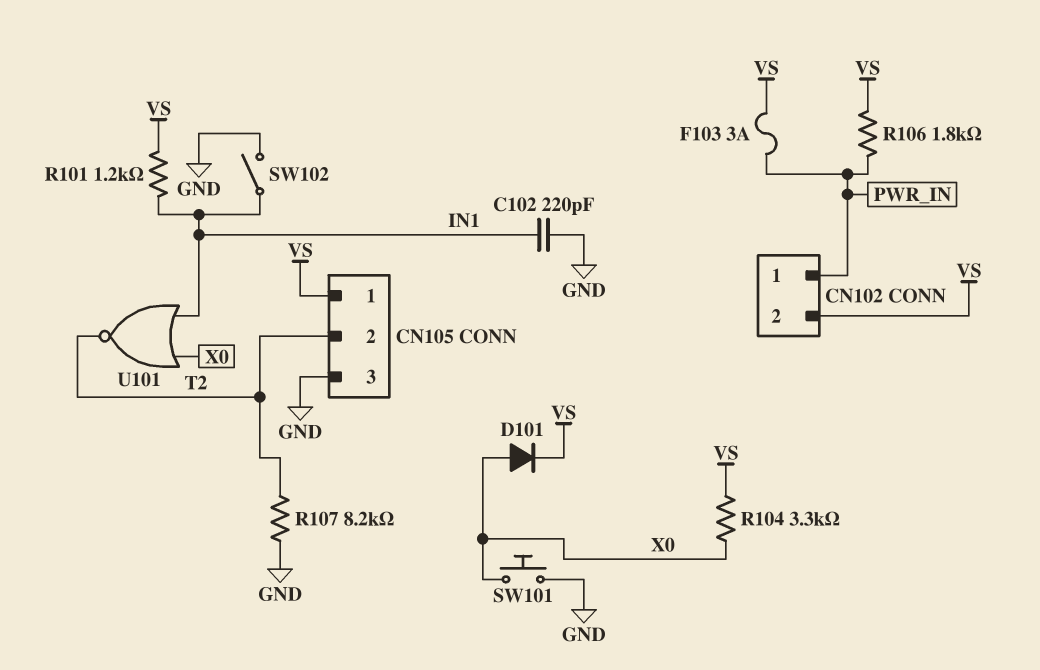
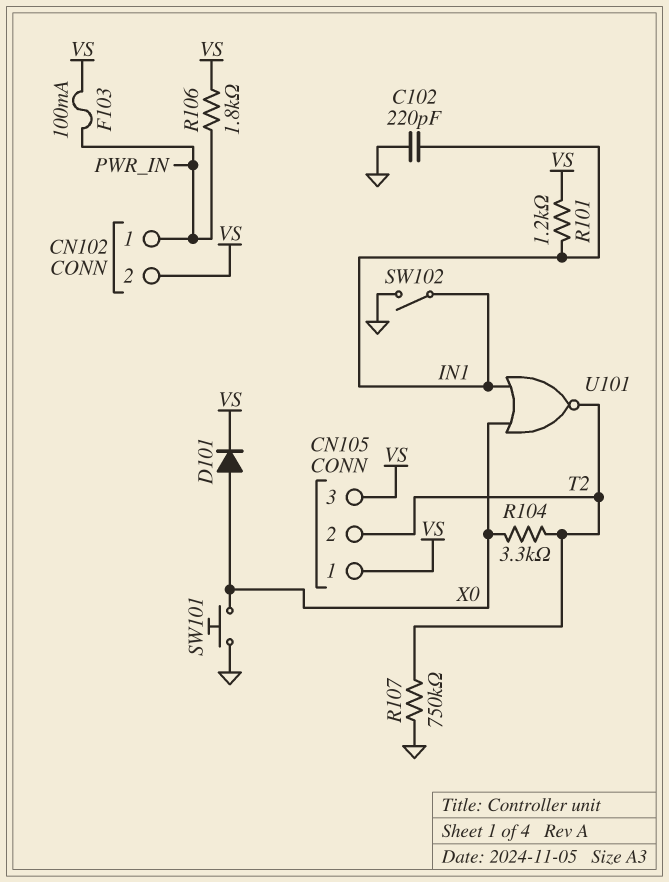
CN105 pin 3: GND -> VS
F103: 3A (PWR_IN, VS) -> 100mA (PWR_IN, VS)
R104: 3.3k (VS, X0) -> 3.3k (T2, X0)
R107: 8.2k (GND, T2) -> 750k (GND, T2)

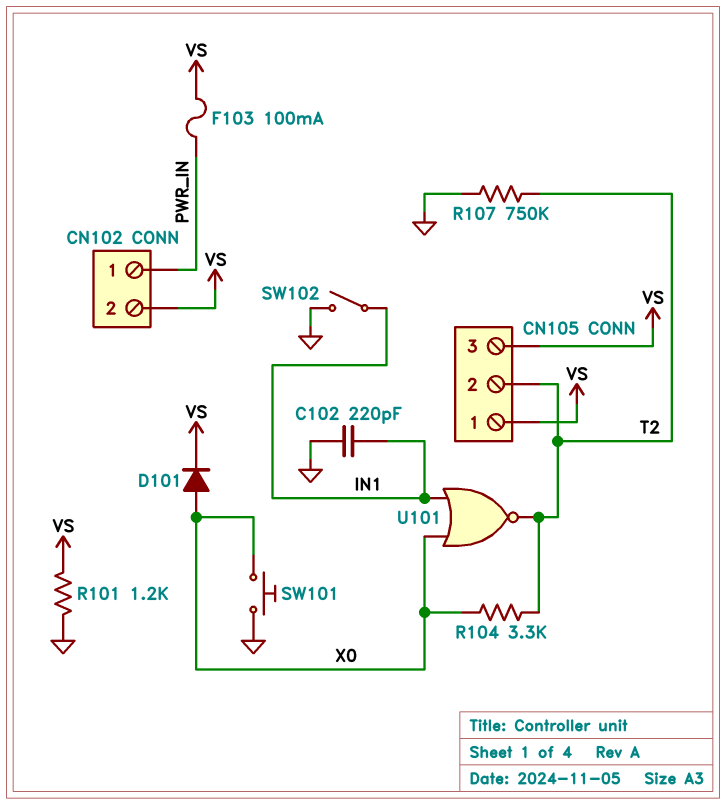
R101: 1.2k (IN1, VS) -> 1.2k (GND, VS)
R106: 1.8k (PWR_IN, VS) -> none

